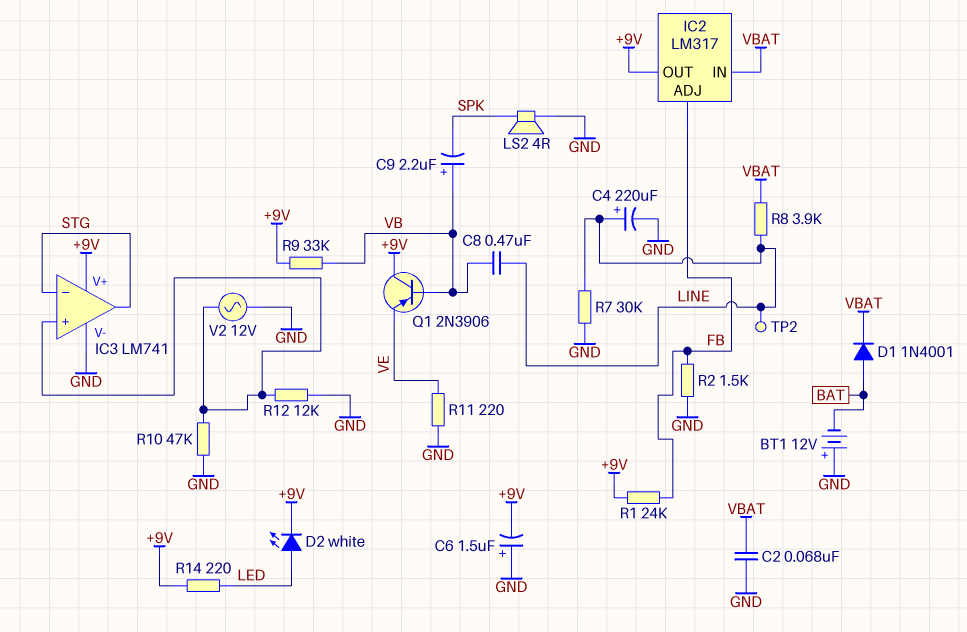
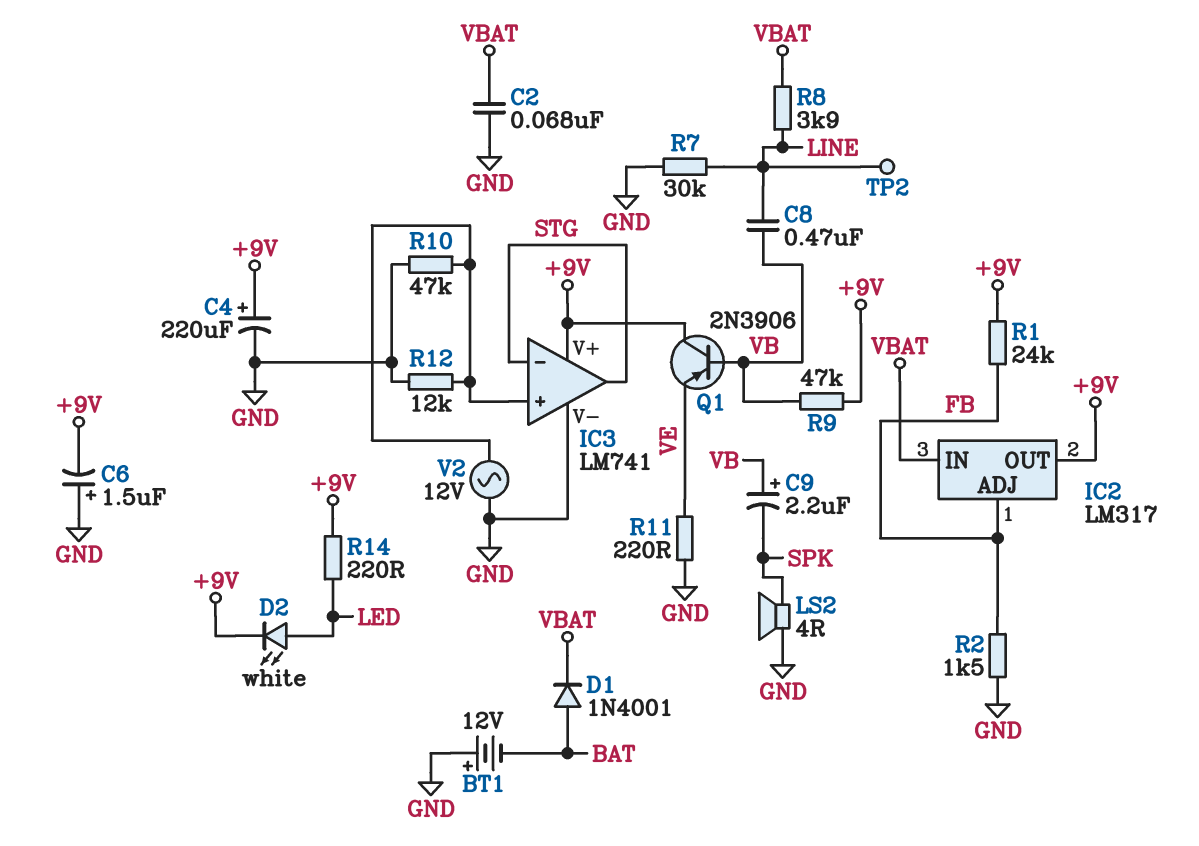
C4: 220uF (plus LINE, minus GND) -> 220uF (plus +9V, minus GND)
R9: 33k (+9V, VB) -> 47k (+9V, VB)

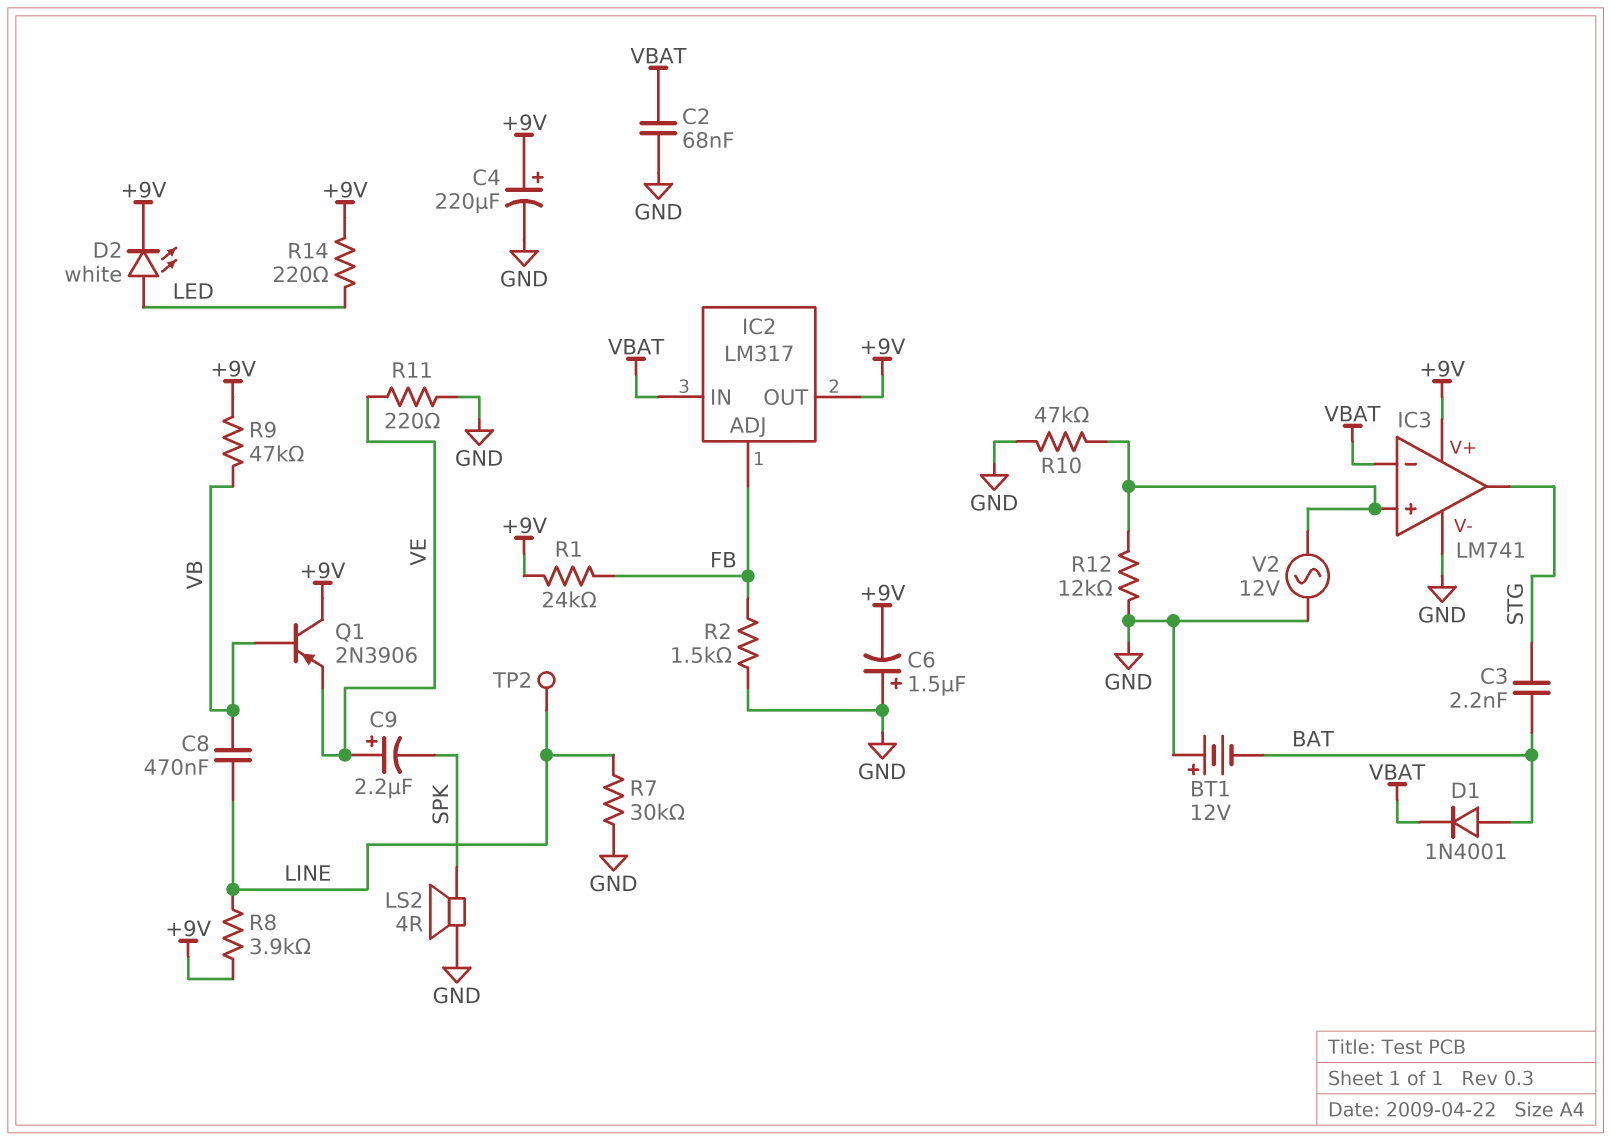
C3: none -> 2.2nF (BAT, STG)
C9: 2.2uF (plus VB, minus SPK) -> 2.2uF (plus VE, minus SPK)
IC3 pin in-: STG -> VBAT
R8: 3.9k (LINE, VBAT) -> 3.9k (+9V, LINE)

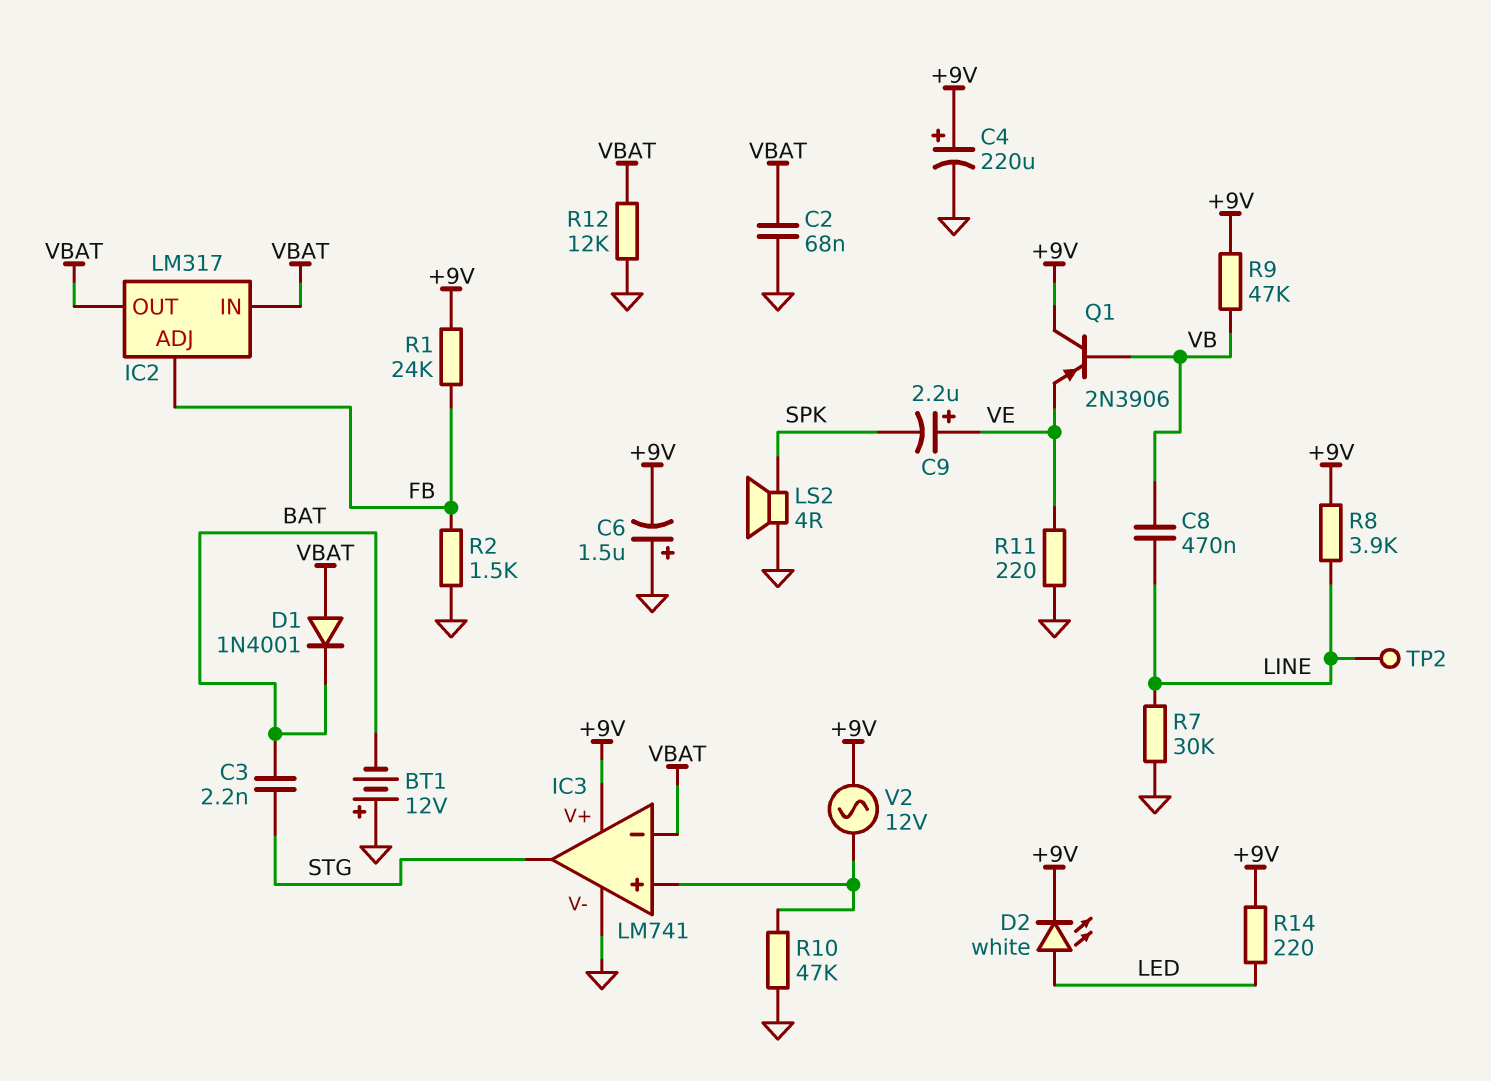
D1: diode 1N4001 (A BAT, K VBAT) -> diode 1N4001 (A VBAT, K BAT)
IC2 pin OUT: +9V -> VBAT
R12: 12k (GND, IC3/in+) -> 12k (GND, VBAT)
V2: AC 12V (GND, IC3/in+) -> AC 12V (+9V, IC3/in+)

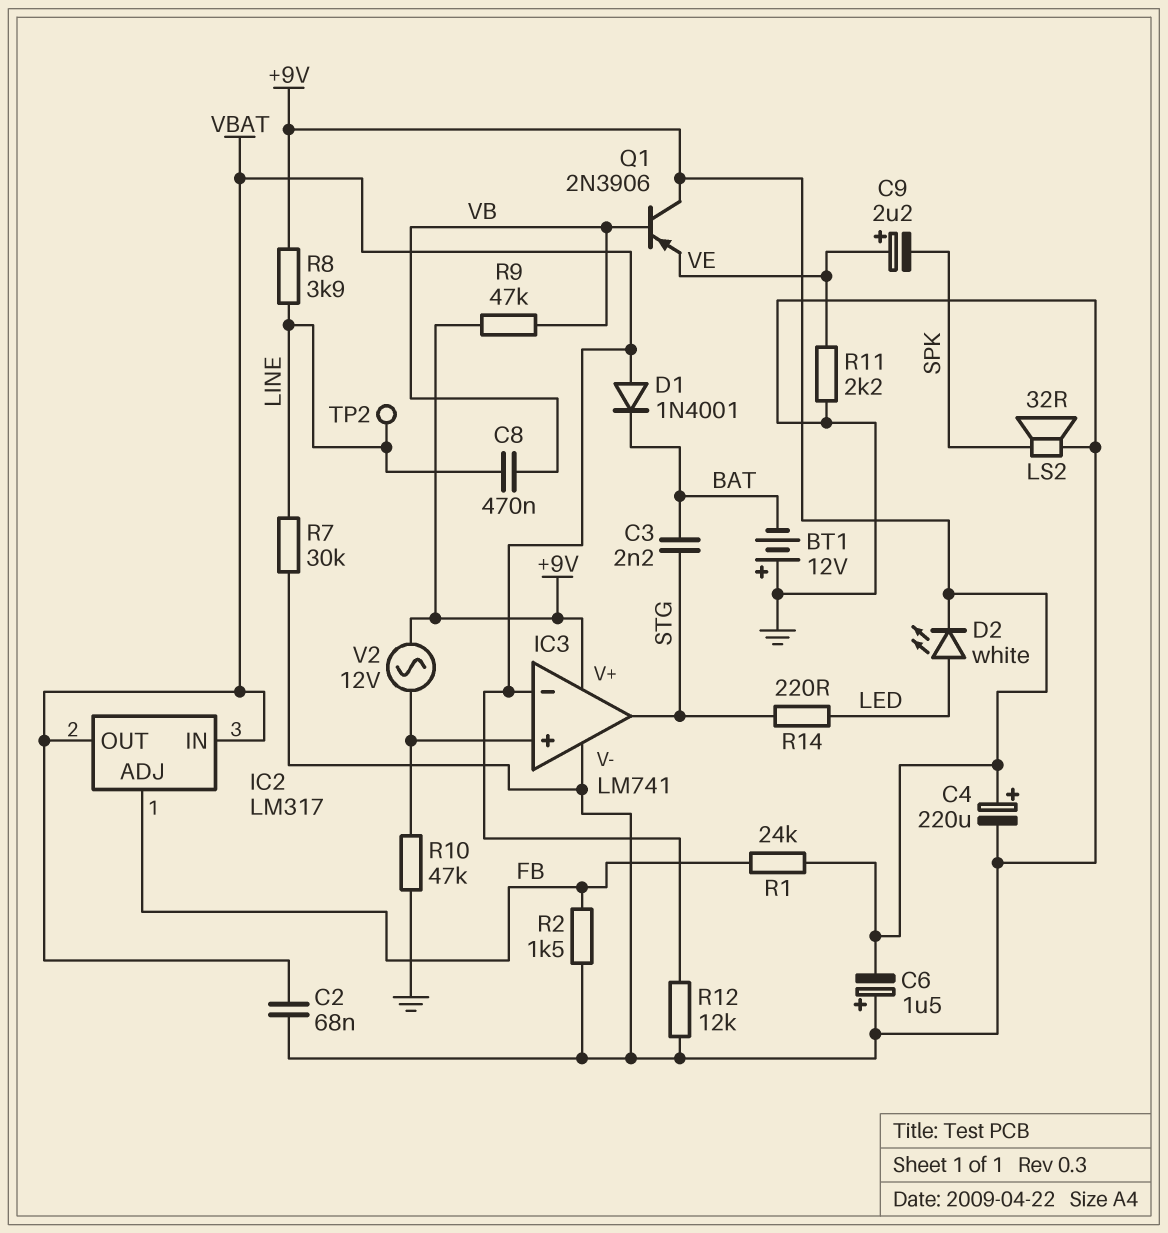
LS2: speaker 4R (GND, SPK) -> speaker 32R (GND, SPK)
R11: 220 (GND, VE) -> 2.2k (GND, VE)
R14: 220 (+9V, LED) -> 220 (LED, STG)

